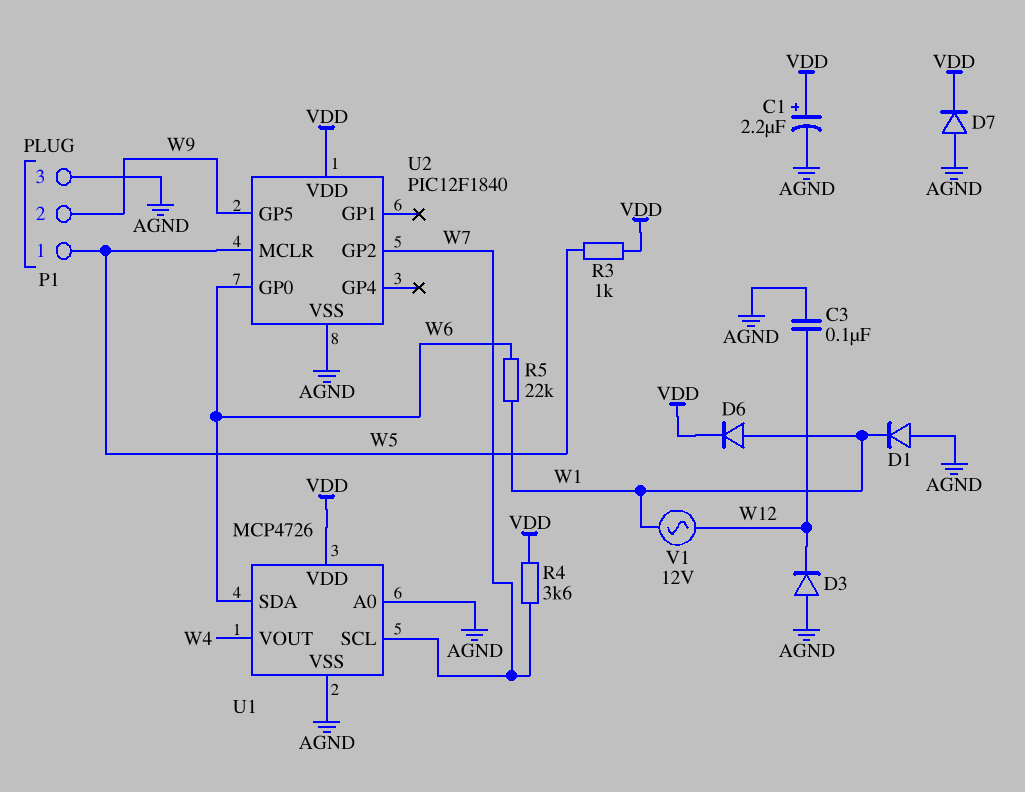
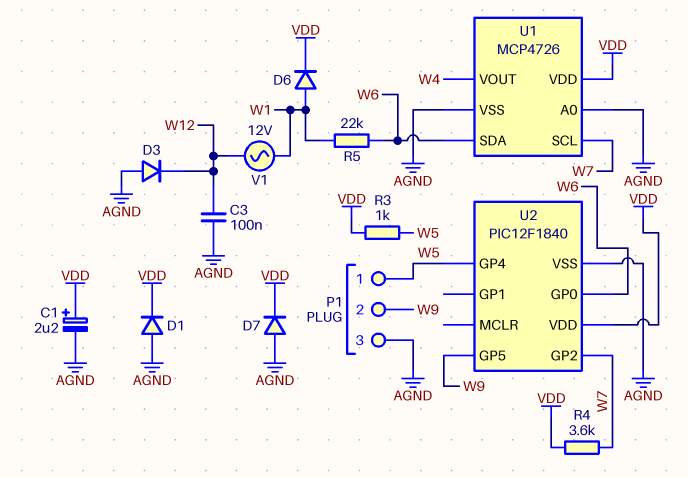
D1: diode (A AGND, K W1) -> diode (A AGND, K VDD)
U2 pin GP4: none -> W5
U2 pin MCLR: W5 -> none

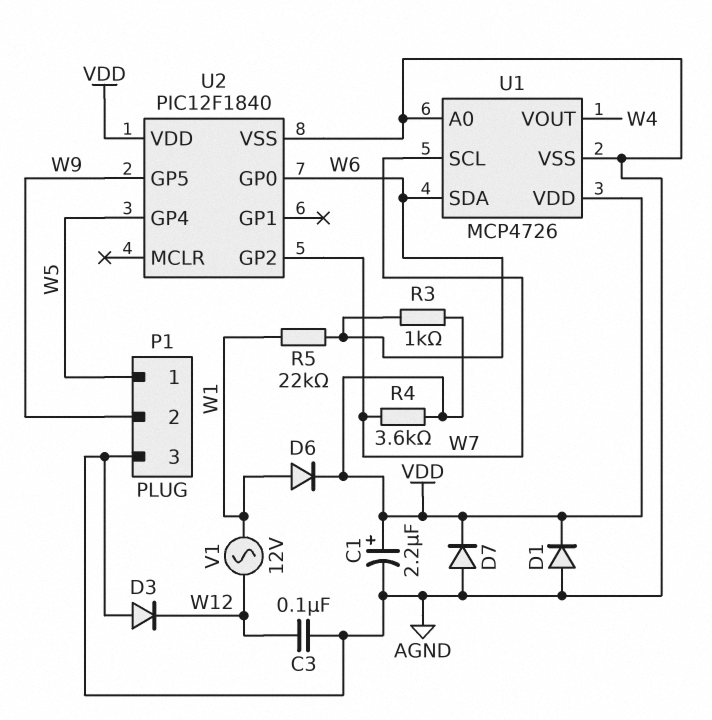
R3: 1k (VDD, W5) -> 1k (VDD, W6)

